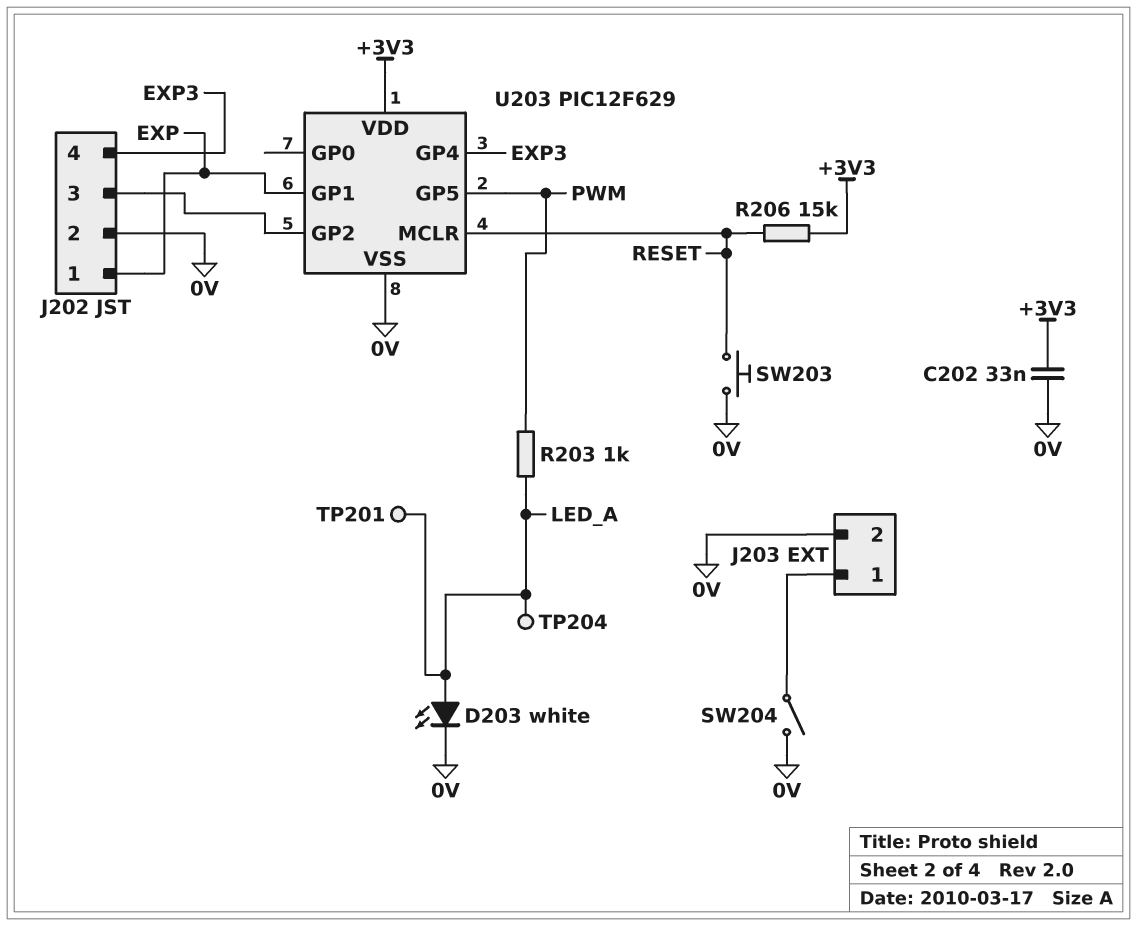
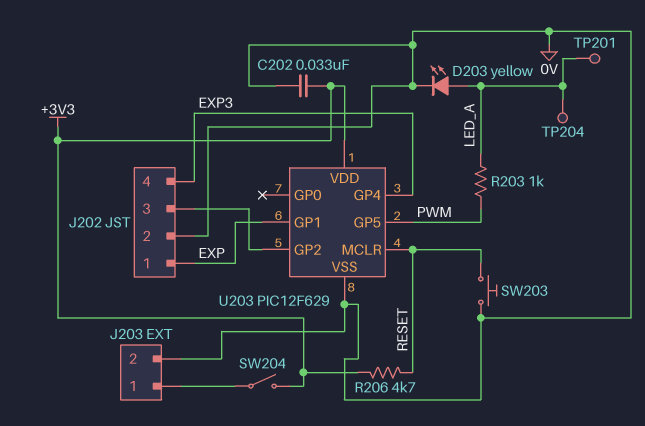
D203: LED white (A LED_A, K 0V) -> LED yellow (A LED_A, K 0V)
R206: 15k (+3V3, RESET) -> 4.7k (+3V3, RESET)
SW204: switch (0V, J203/1) -> switch (+3V3, J203/1)

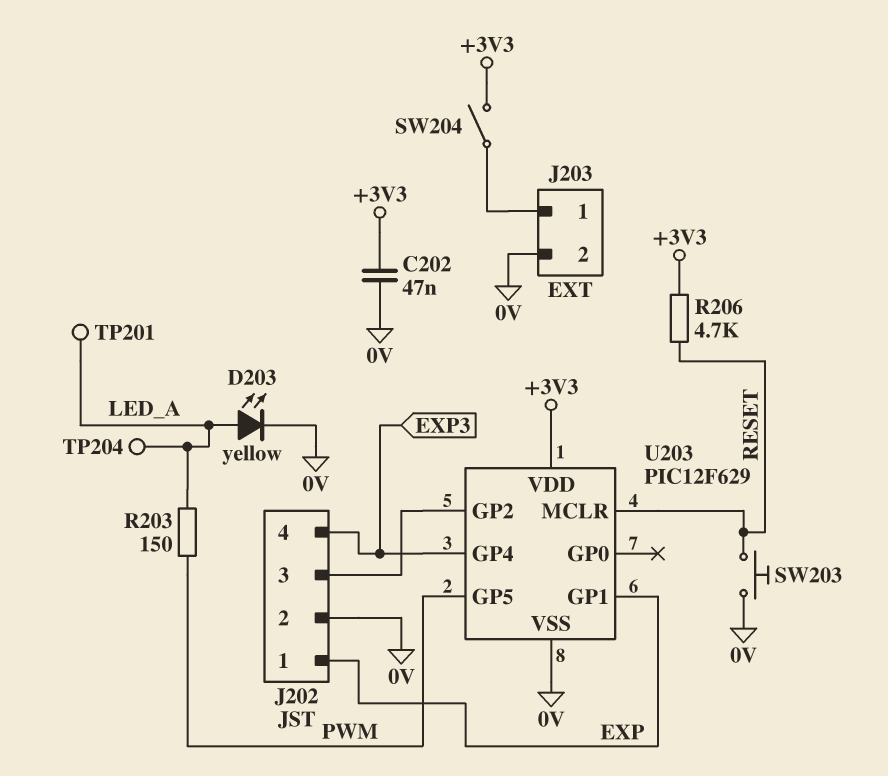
C202: 33nF (+3V3, 0V) -> 47nF (+3V3, 0V)
R203: 1k (LED_A, PWM) -> 150 (LED_A, PWM)

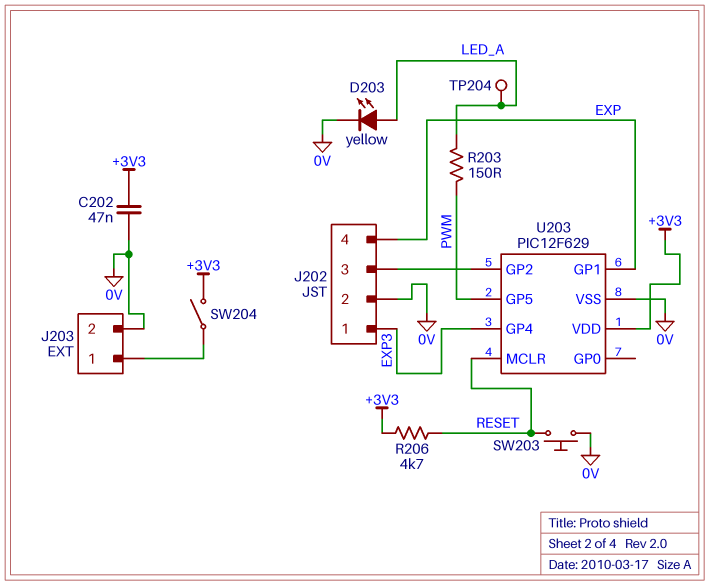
J202 pin 1: EXP -> EXP3
J202 pin 4: EXP3 -> EXP
TP201: test point (LED_A) -> none

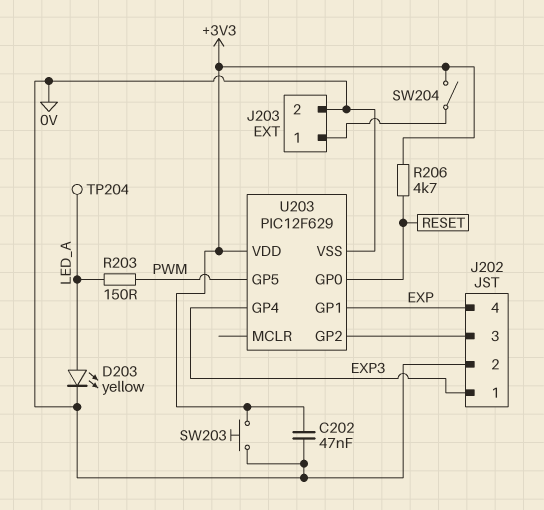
SW203: button (0V, RESET) -> button (+3V3, 0V)
U203 pin GP0: none -> RESET
U203 pin MCLR: RESET -> none

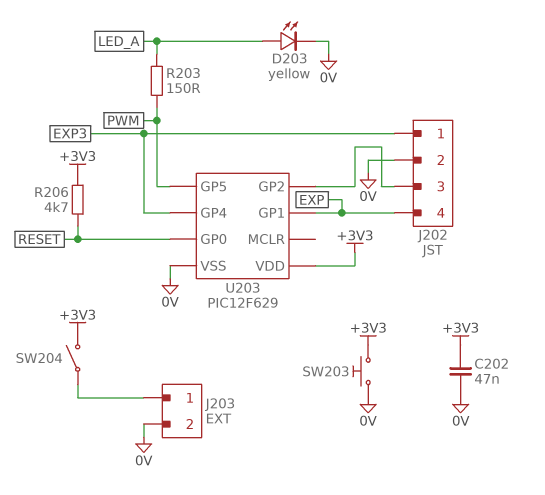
TP204: test point (LED_A) -> none

